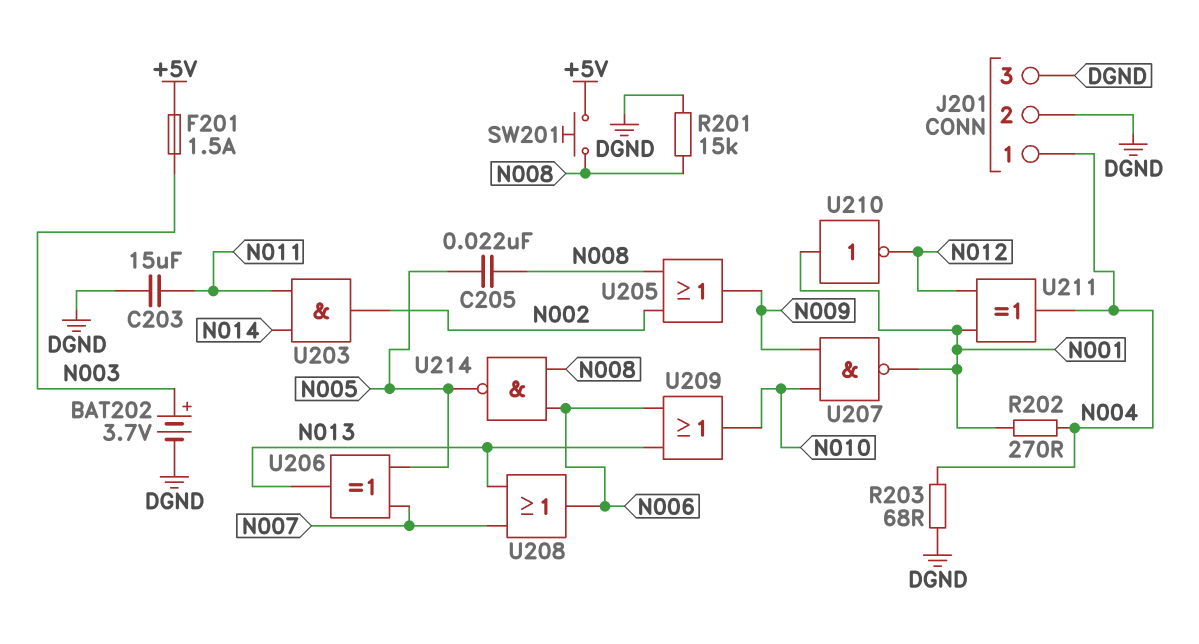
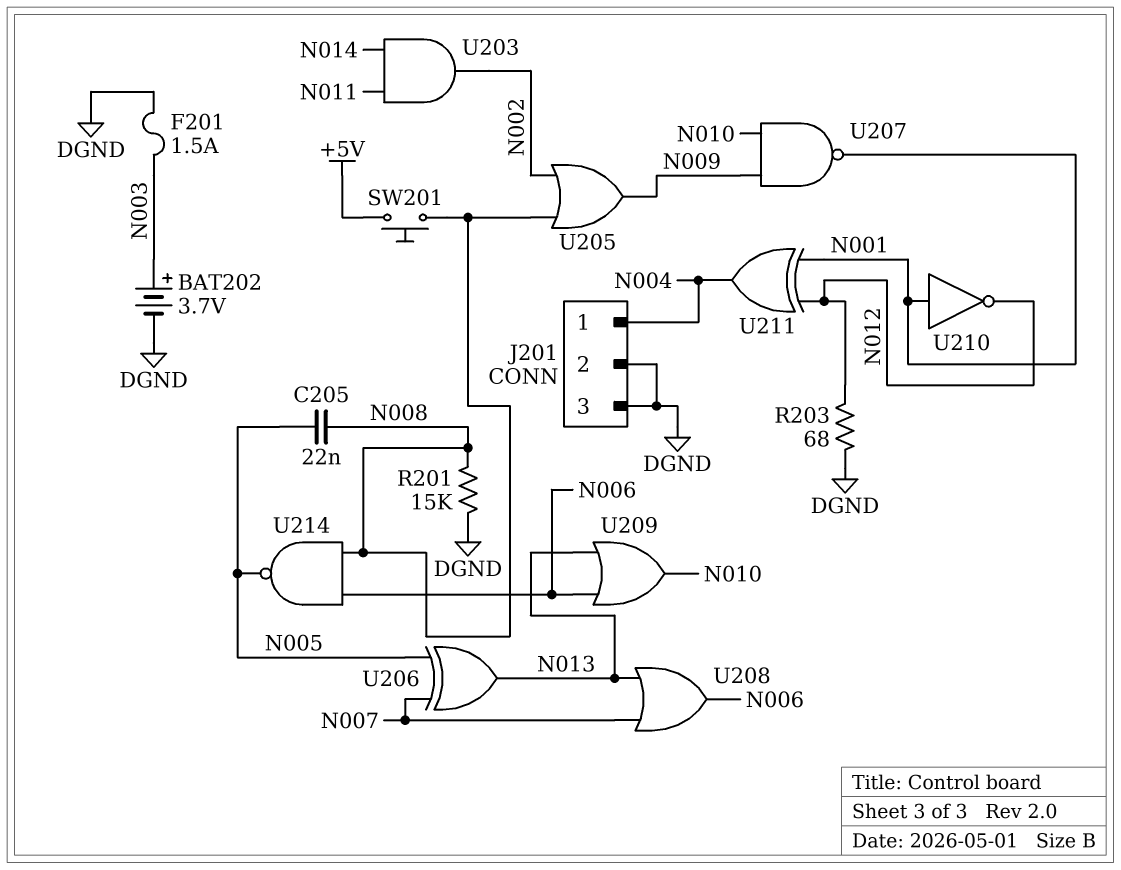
C203: 15uF (DGND, N011) -> none
F201: 1.5A (+5V, N003) -> 1.5A (DGND, N003)
R202: 270 (N001, N004) -> none
R203: 68 (DGND, N004) -> 68 (DGND, N012)

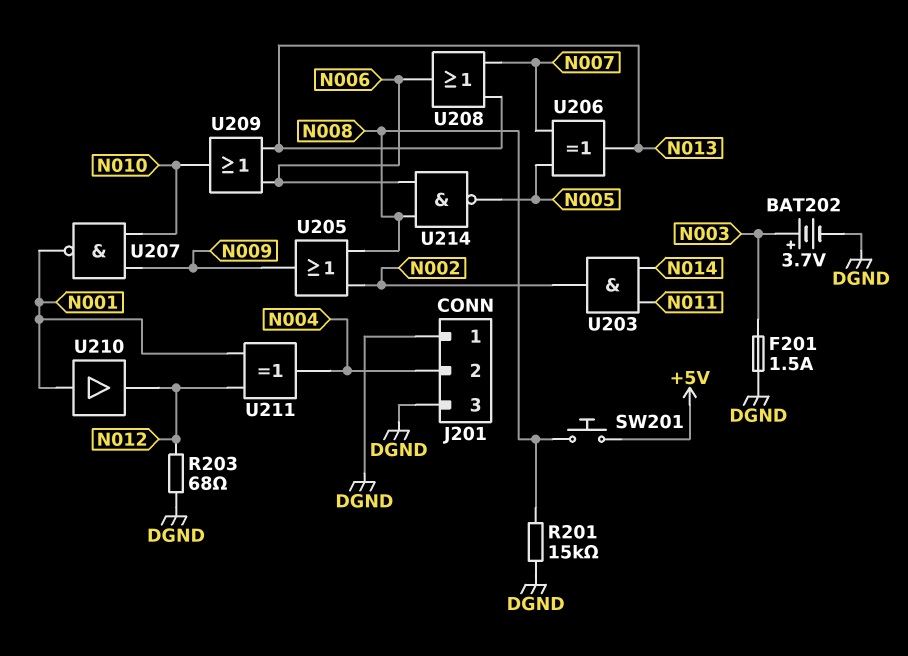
C205: 22nF (N005, N008) -> none
J201 pin 1: N004 -> DGND
J201 pin 2: DGND -> N004
U210: NOT (in N001, out N012) -> buffer (in N001, out N012)

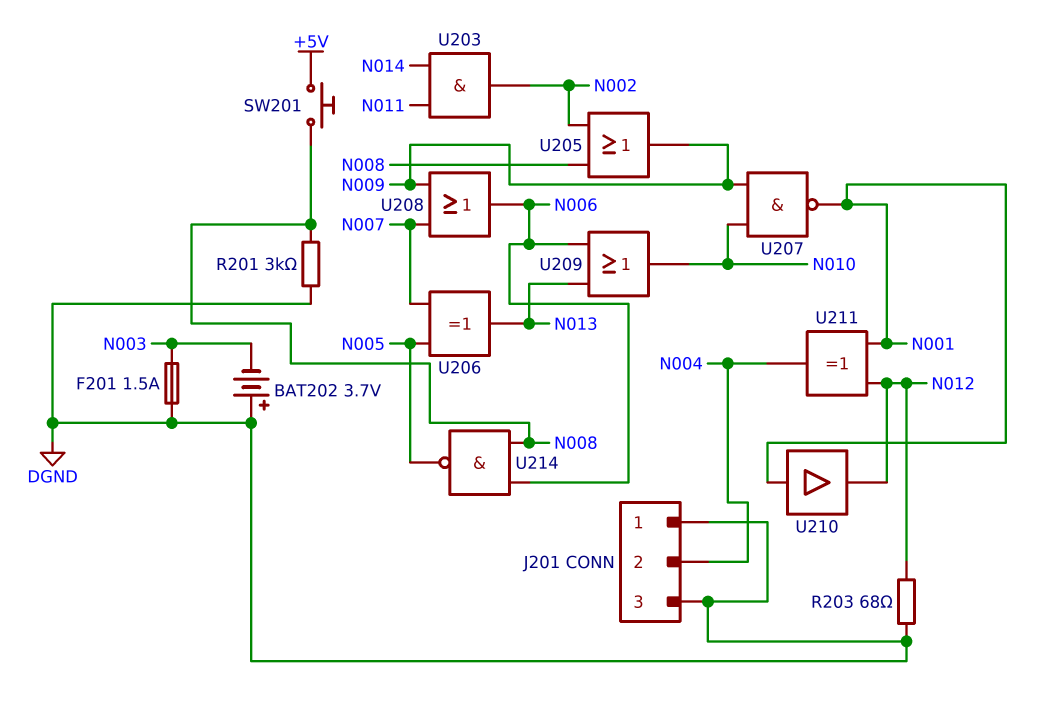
BAT202: 3.7V (plus N003, minus DGND) -> 3.7V (plus DGND, minus N003)
R201: 15k (DGND, N008) -> 3k (DGND, N008)
U208: OR (in N007, in N013, out N006) -> OR (in N007, in N009, out N006)

